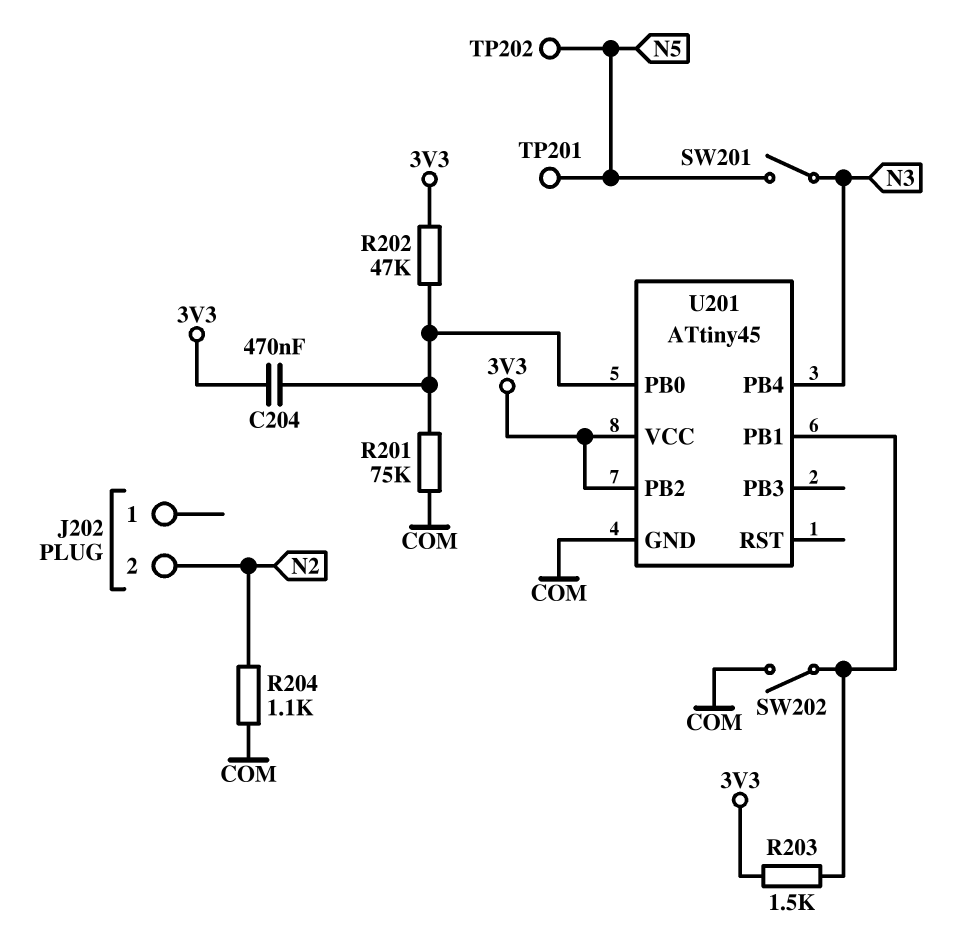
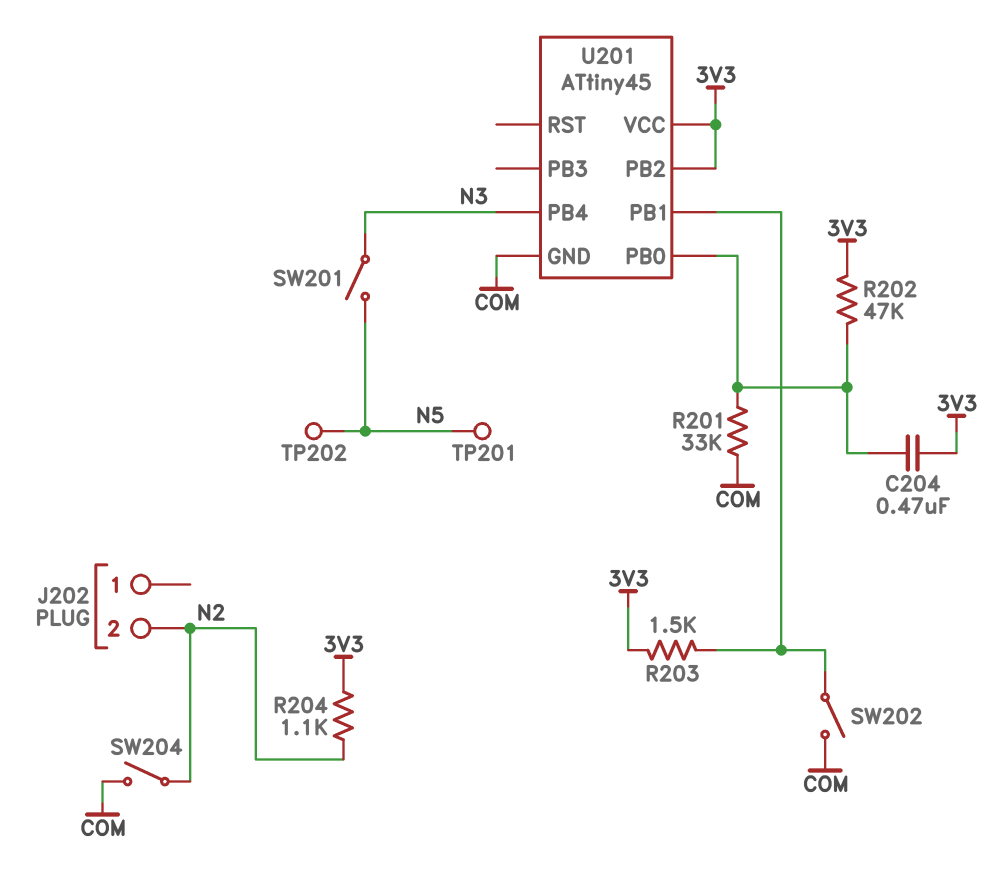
R201: 75k (COM, U201/PB0) -> 33k (COM, U201/PB0)
R204: 1.1k (COM, N2) -> 1.1k (3V3, N2)
SW204: none -> switch (COM, N2)

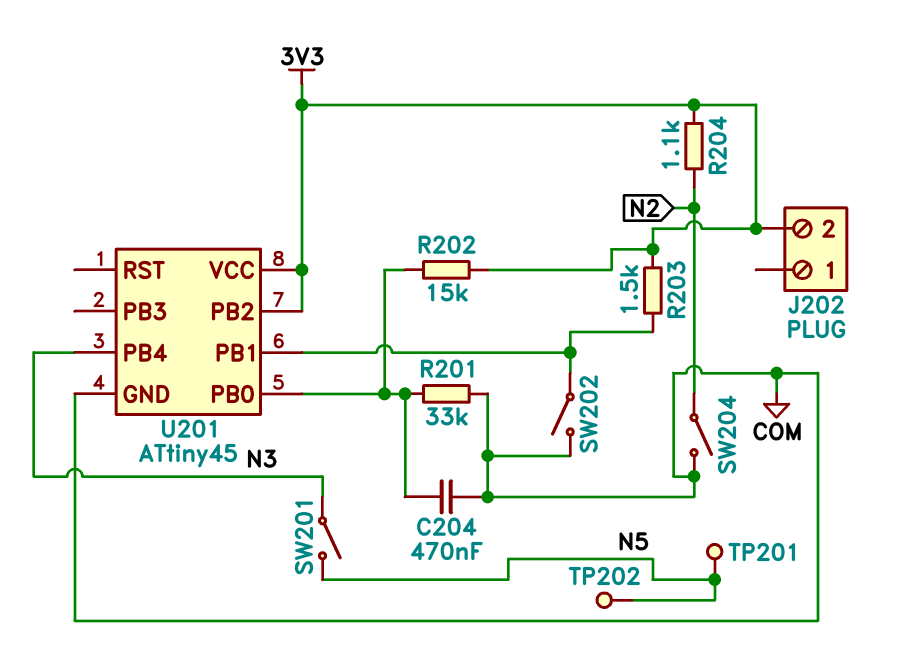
C204: 470nF (3V3, U201/PB0) -> 470nF (COM, U201/PB0)
J202 pin 2: N2 -> 3V3
R202: 47k (3V3, U201/PB0) -> 15k (3V3, U201/PB0)

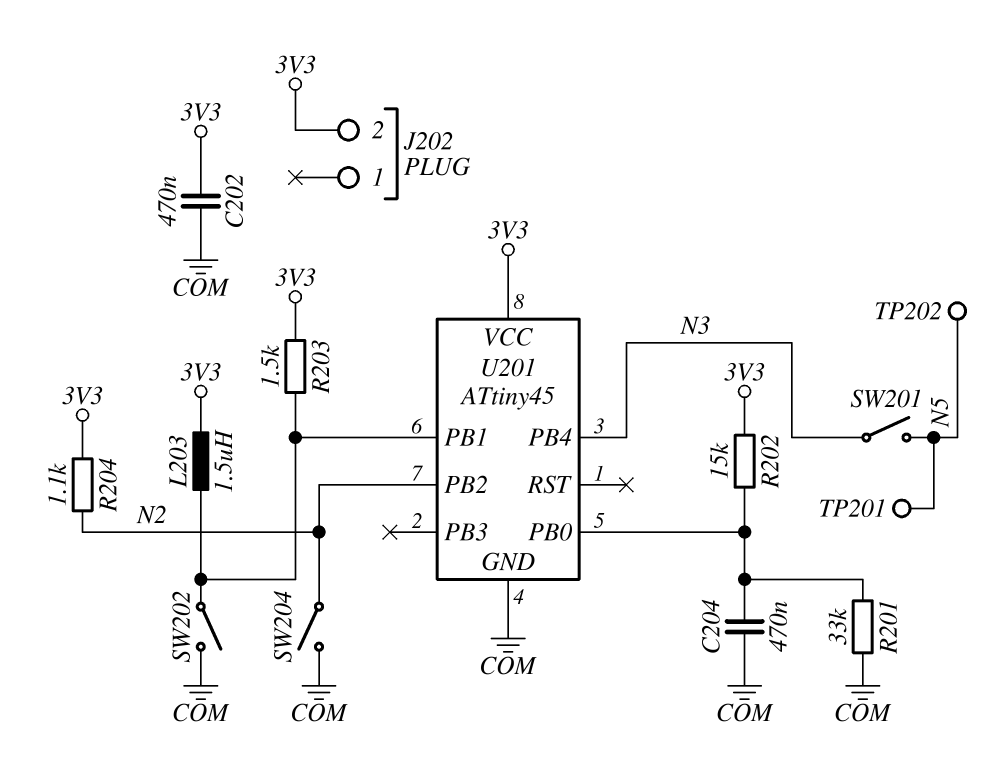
C202: none -> 470nF (3V3, COM)
L203: none -> 1.5uH (3V3, U201/PB1)
U201 pin PB2: 3V3 -> N2

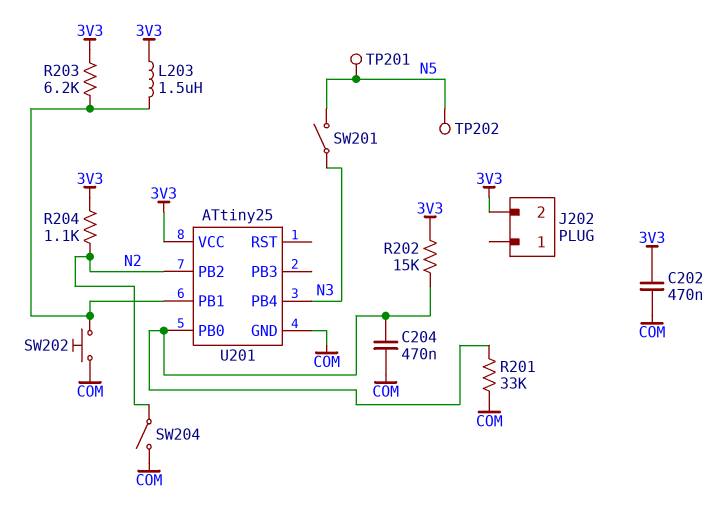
R203: 1.5k (3V3, U201/PB1) -> 6.2k (3V3, U201/PB1)
SW202: switch (COM, U201/PB1) -> button (COM, U201/PB1)
U201: ATtiny45 -> ATtiny25

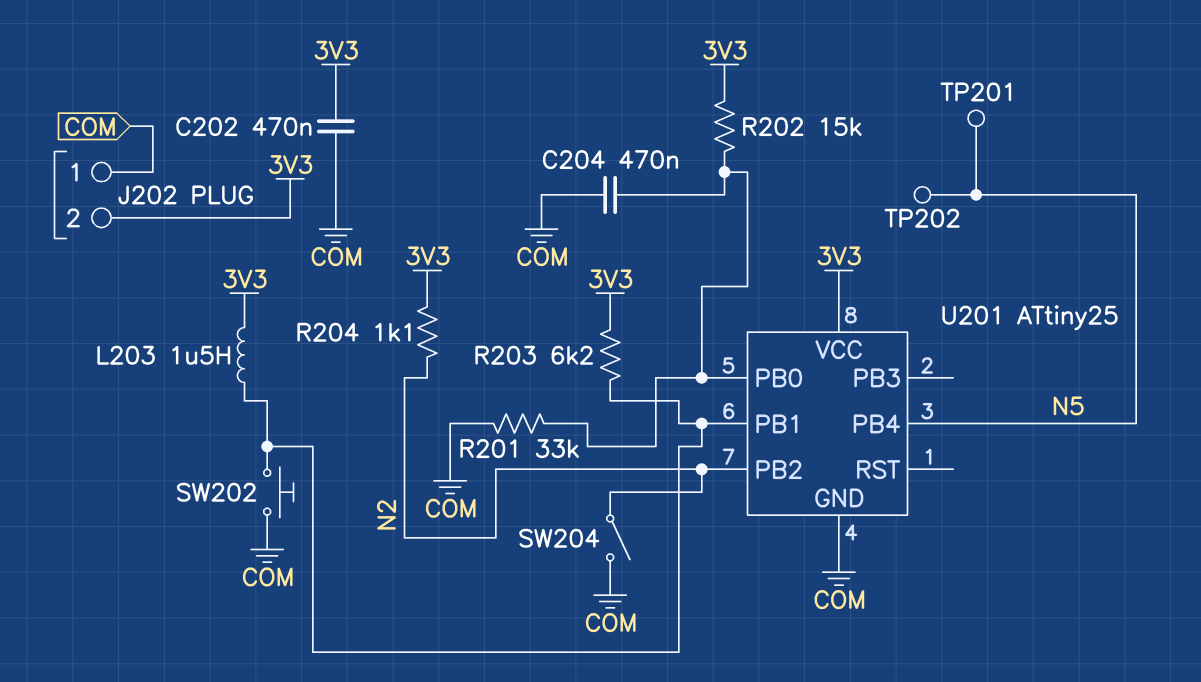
J202 pin 1: none -> COM
SW201: switch (N3, N5) -> none
U201 pin PB4: N3 -> N5

